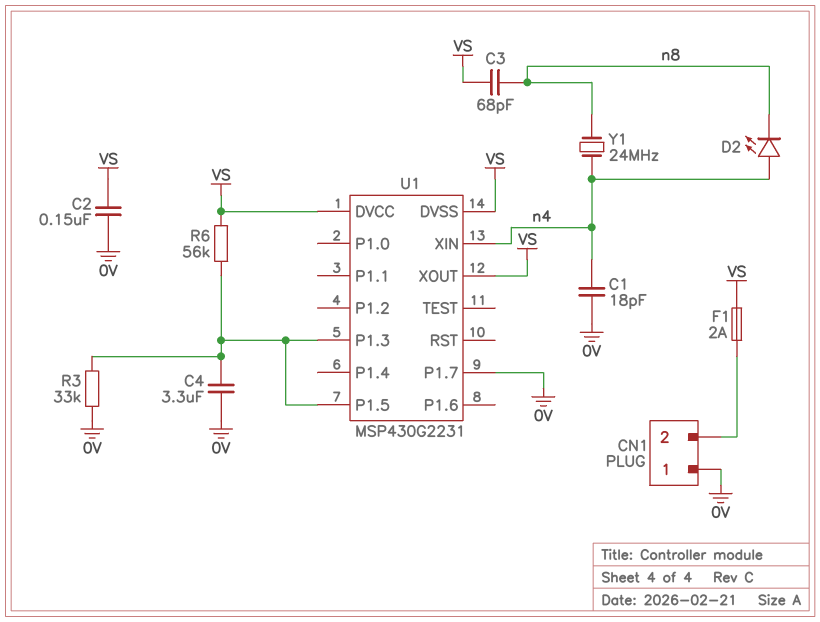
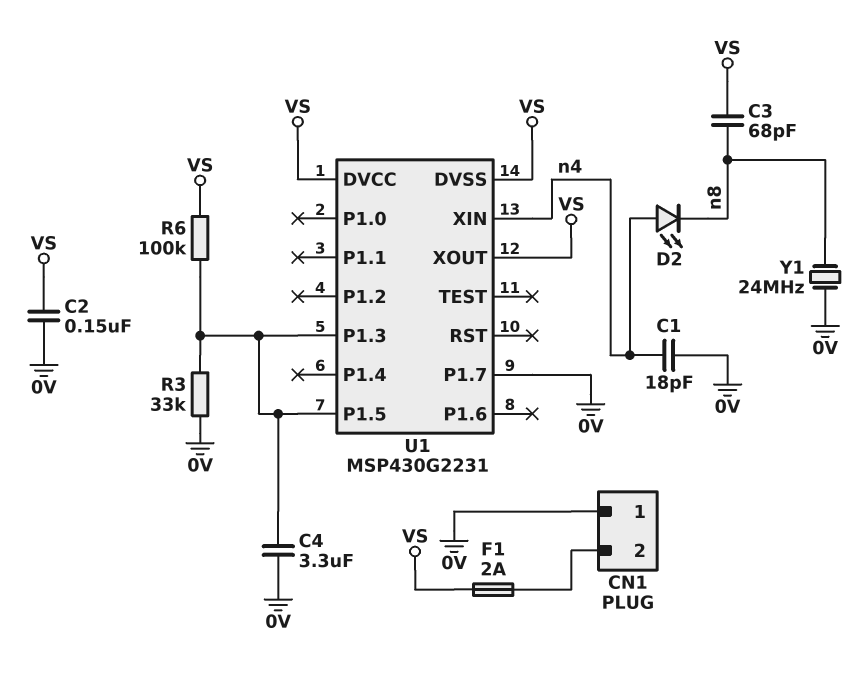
R6: 56k (U1/P1.3, VS) -> 100k (U1/P1.3, VS)
Y1: 24MHz (n4, n8) -> 24MHz (0V, n8)

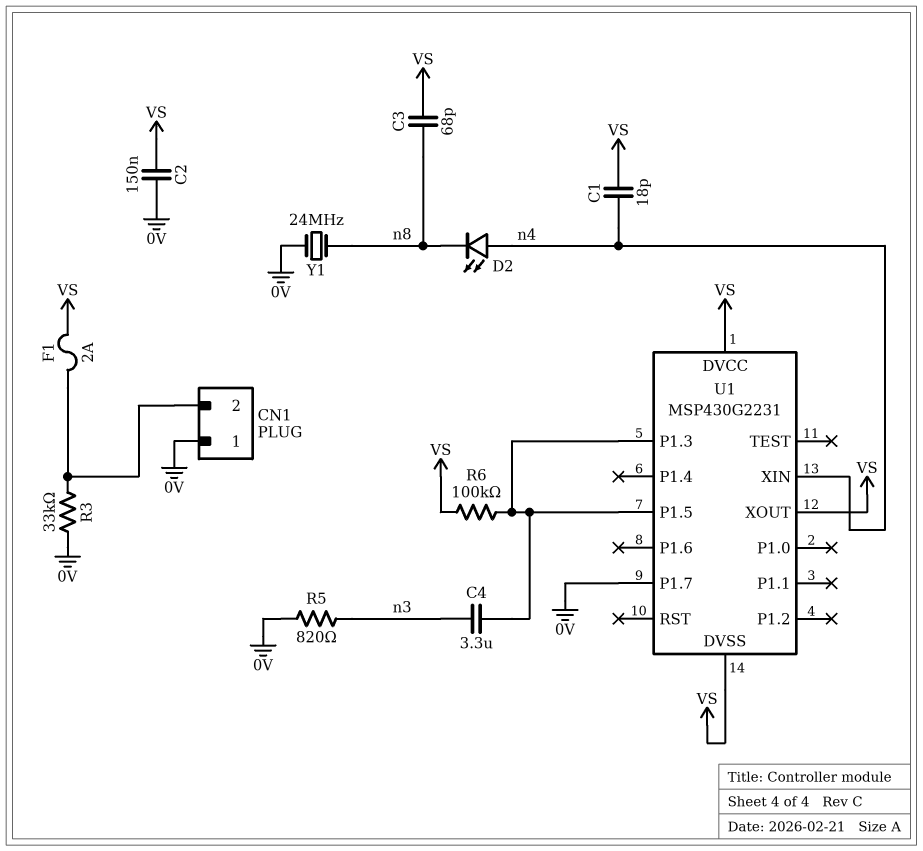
C1: 18pF (0V, n4) -> 18pF (VS, n4)
C4: 3.3uF (0V, U1/P1.3) -> 3.3uF (U1/P1.3, n3)
R3: 33k (0V, U1/P1.3) -> 33k (0V, CN1/2)
R5: none -> 820 (0V, n3)

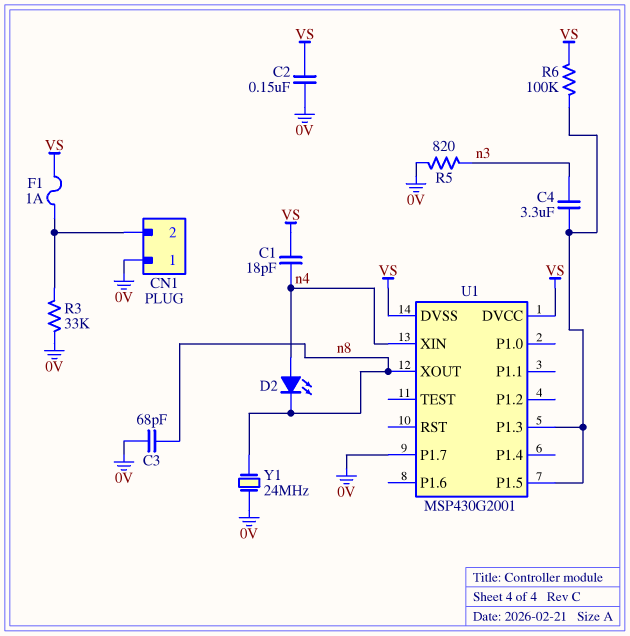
C3: 68pF (VS, n8) -> 68pF (0V, n8)
F1: 2A (CN1/2, VS) -> 1A (CN1/2, VS)
U1: MSP430G2231 -> MSP430G2001
U1 pin XOUT: VS -> n8

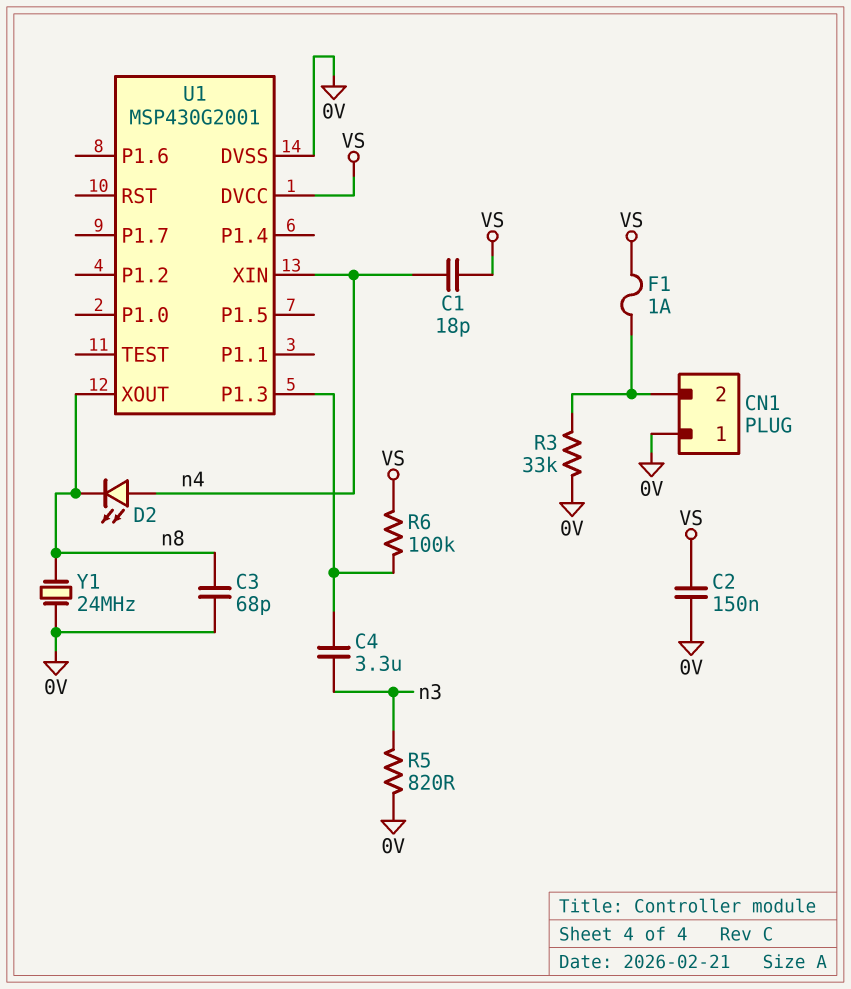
U1 pin DVSS: VS -> 0V
U1 pin P1.5: U1/P1.3 -> none
U1 pin P1.7: 0V -> none

